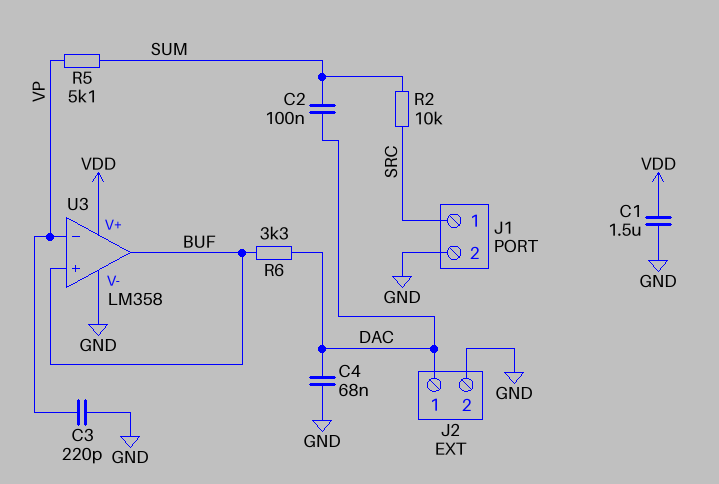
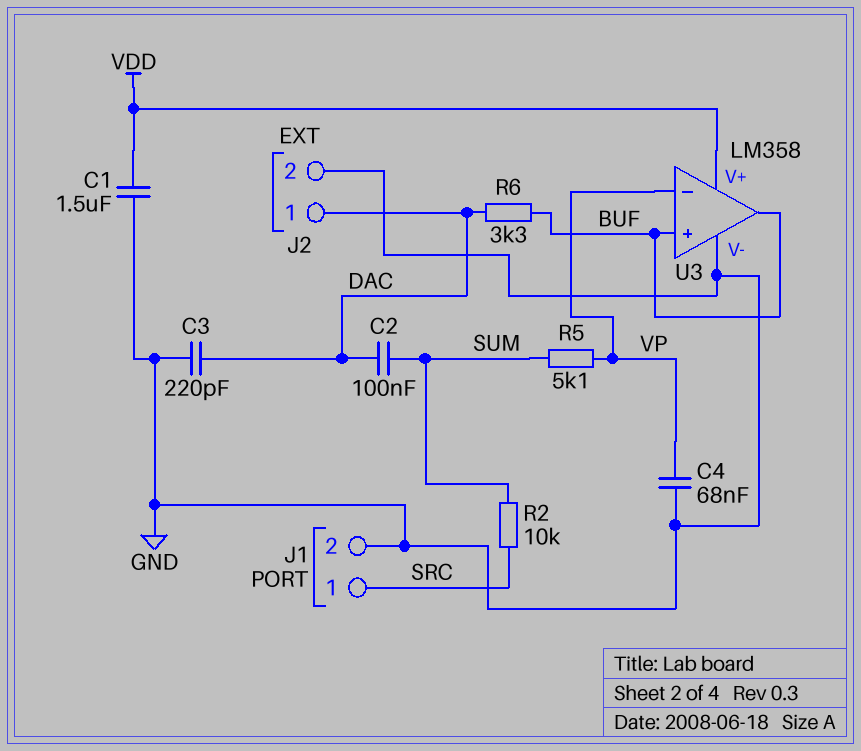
C3: 220pF (GND, VP) -> 220pF (DAC, GND)
C4: 68nF (DAC, GND) -> 68nF (GND, VP)

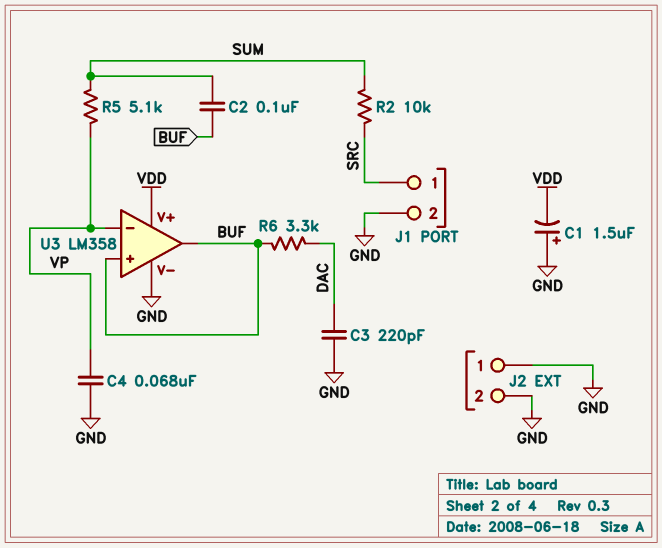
C1: 1.5uF (GND, VDD) -> 1.5uF (plus GND, minus VDD)
C2: 100nF (DAC, SUM) -> 100nF (BUF, SUM)
J2 pin 1: DAC -> GND

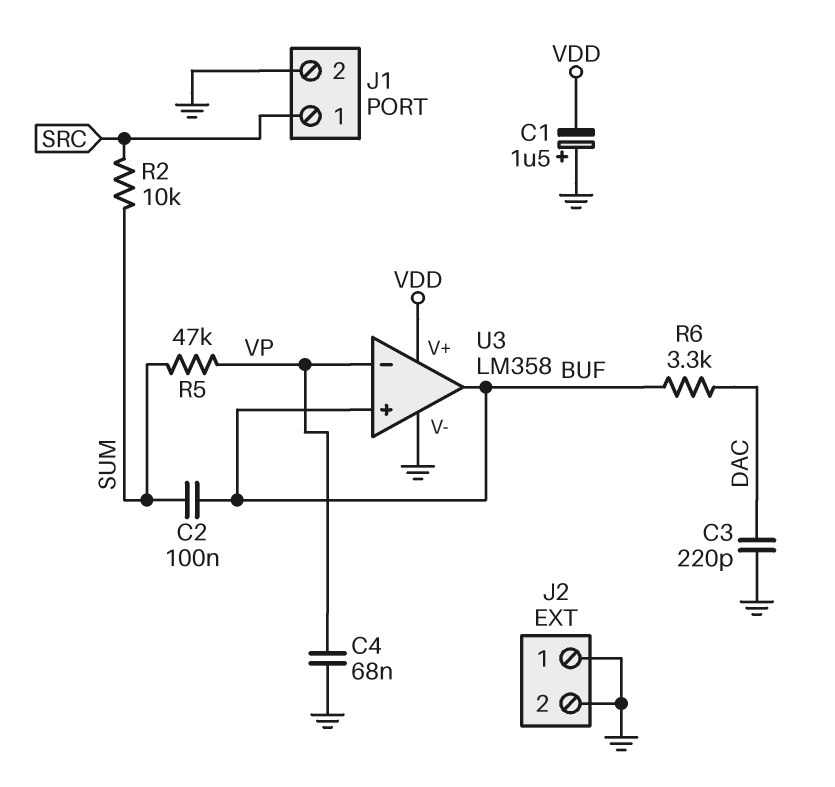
R5: 5.1k (SUM, VP) -> 47k (SUM, VP)

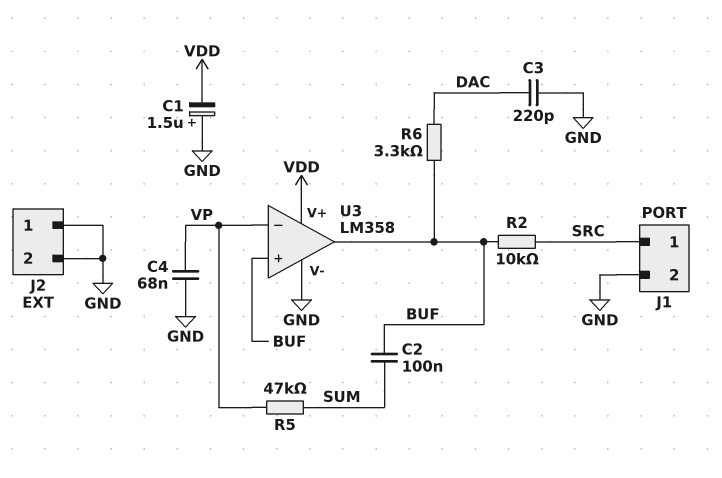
R2: 10k (SRC, SUM) -> 10k (BUF, SRC)

